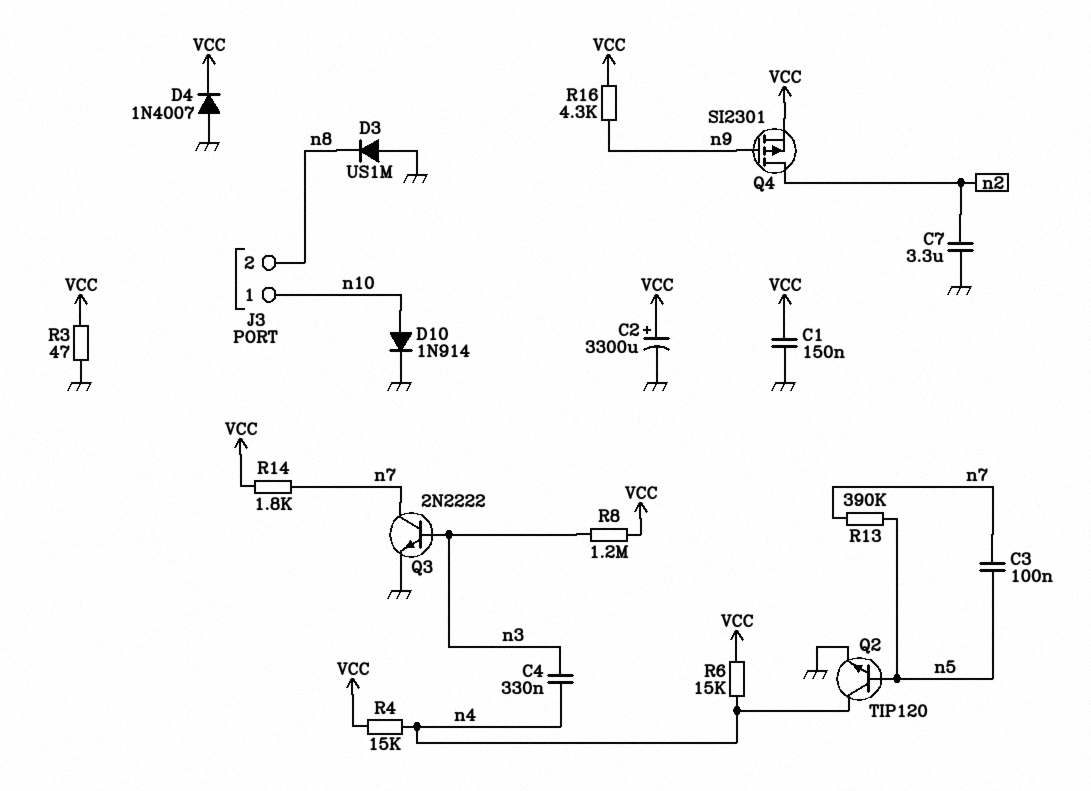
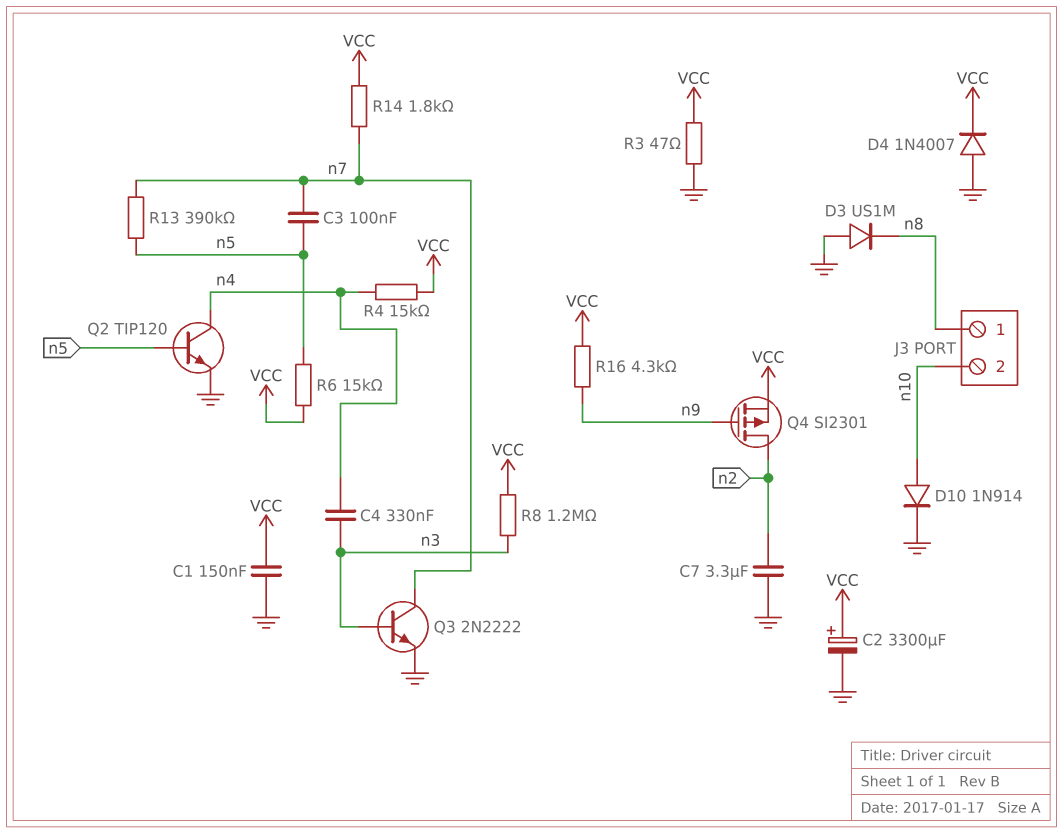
J3 pin 1: n10 -> n8
J3 pin 2: n8 -> n10
R6: 15k (VCC, n4) -> 15k (VCC, n5)

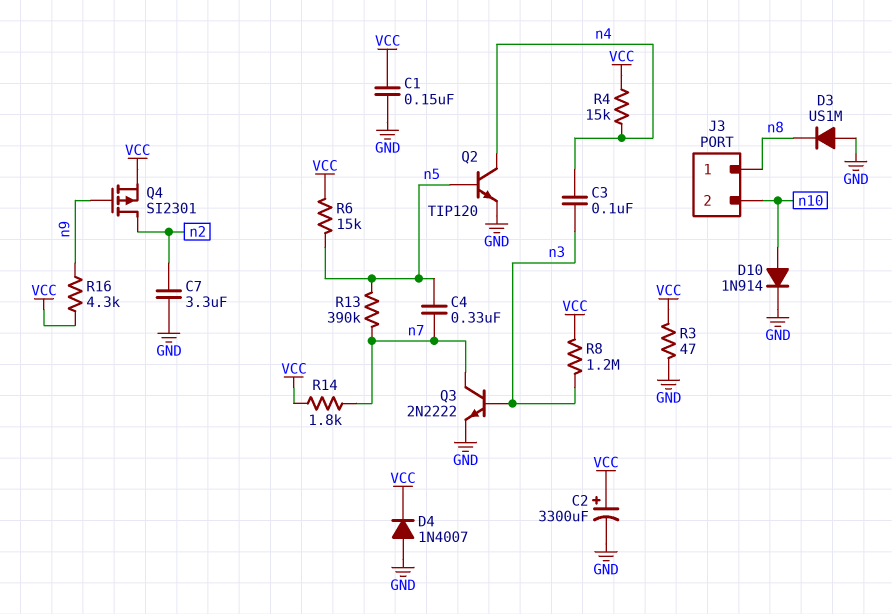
C3: 100nF (n5, n7) -> 100nF (n3, n4)
C4: 330nF (n3, n4) -> 330nF (n5, n7)

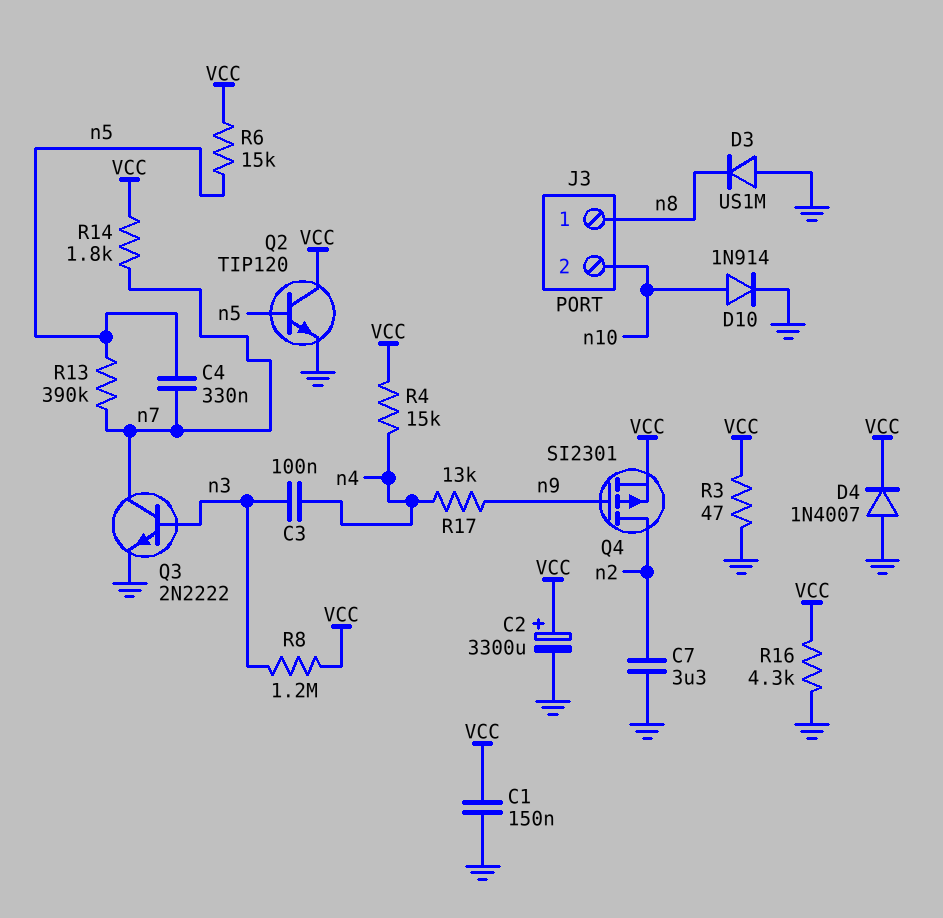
Q2: NPN TIP120 (B n5, C n4, E GND) -> NPN TIP120 (B n5, C VCC, E GND)
R16: 4.3k (VCC, n9) -> 4.3k (GND, VCC)
R17: none -> 13k (n4, n9)

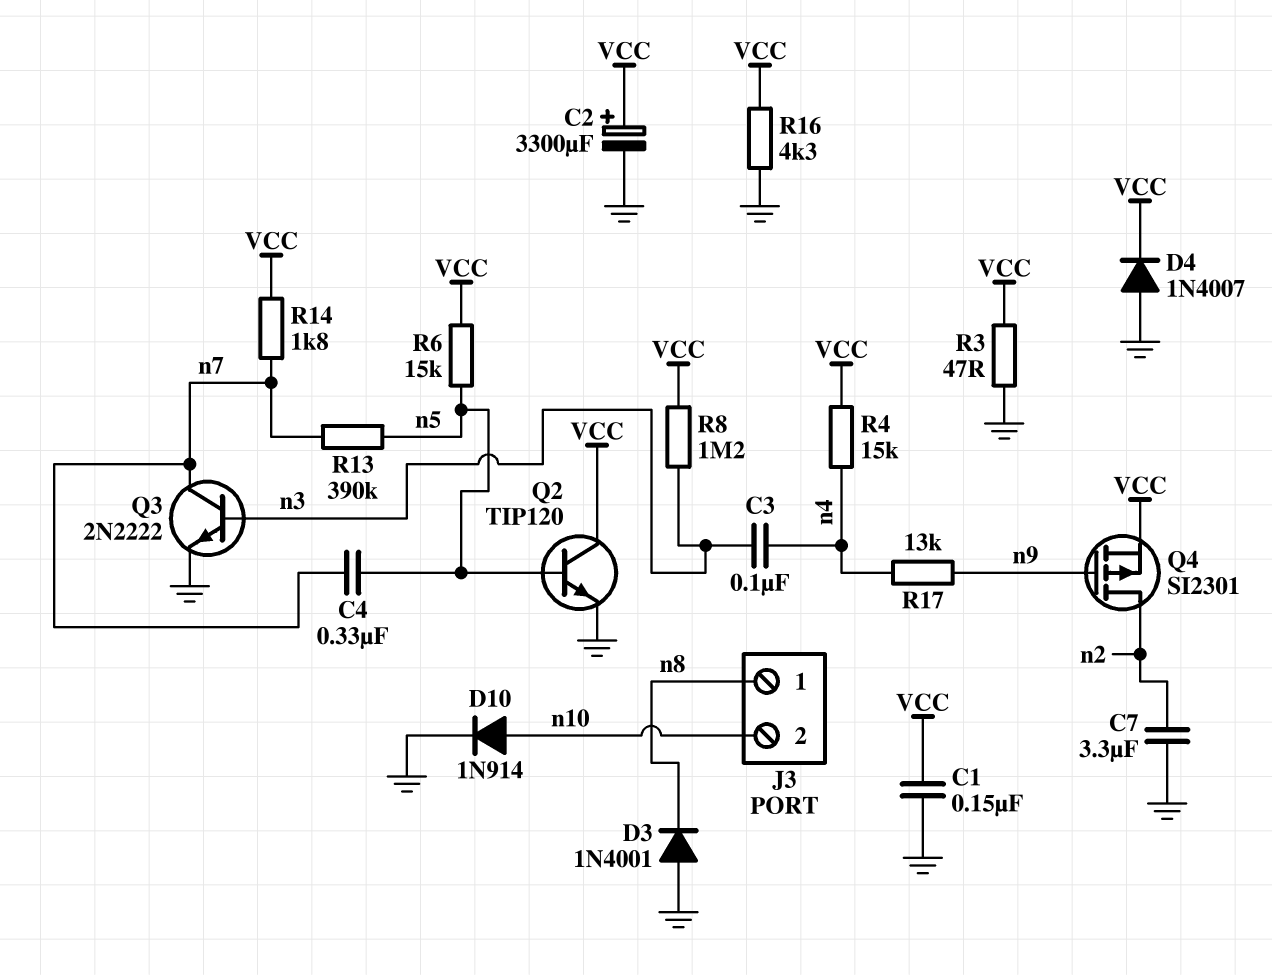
D3: diode US1M (A GND, K n8) -> diode 1N4001 (A GND, K n8)

